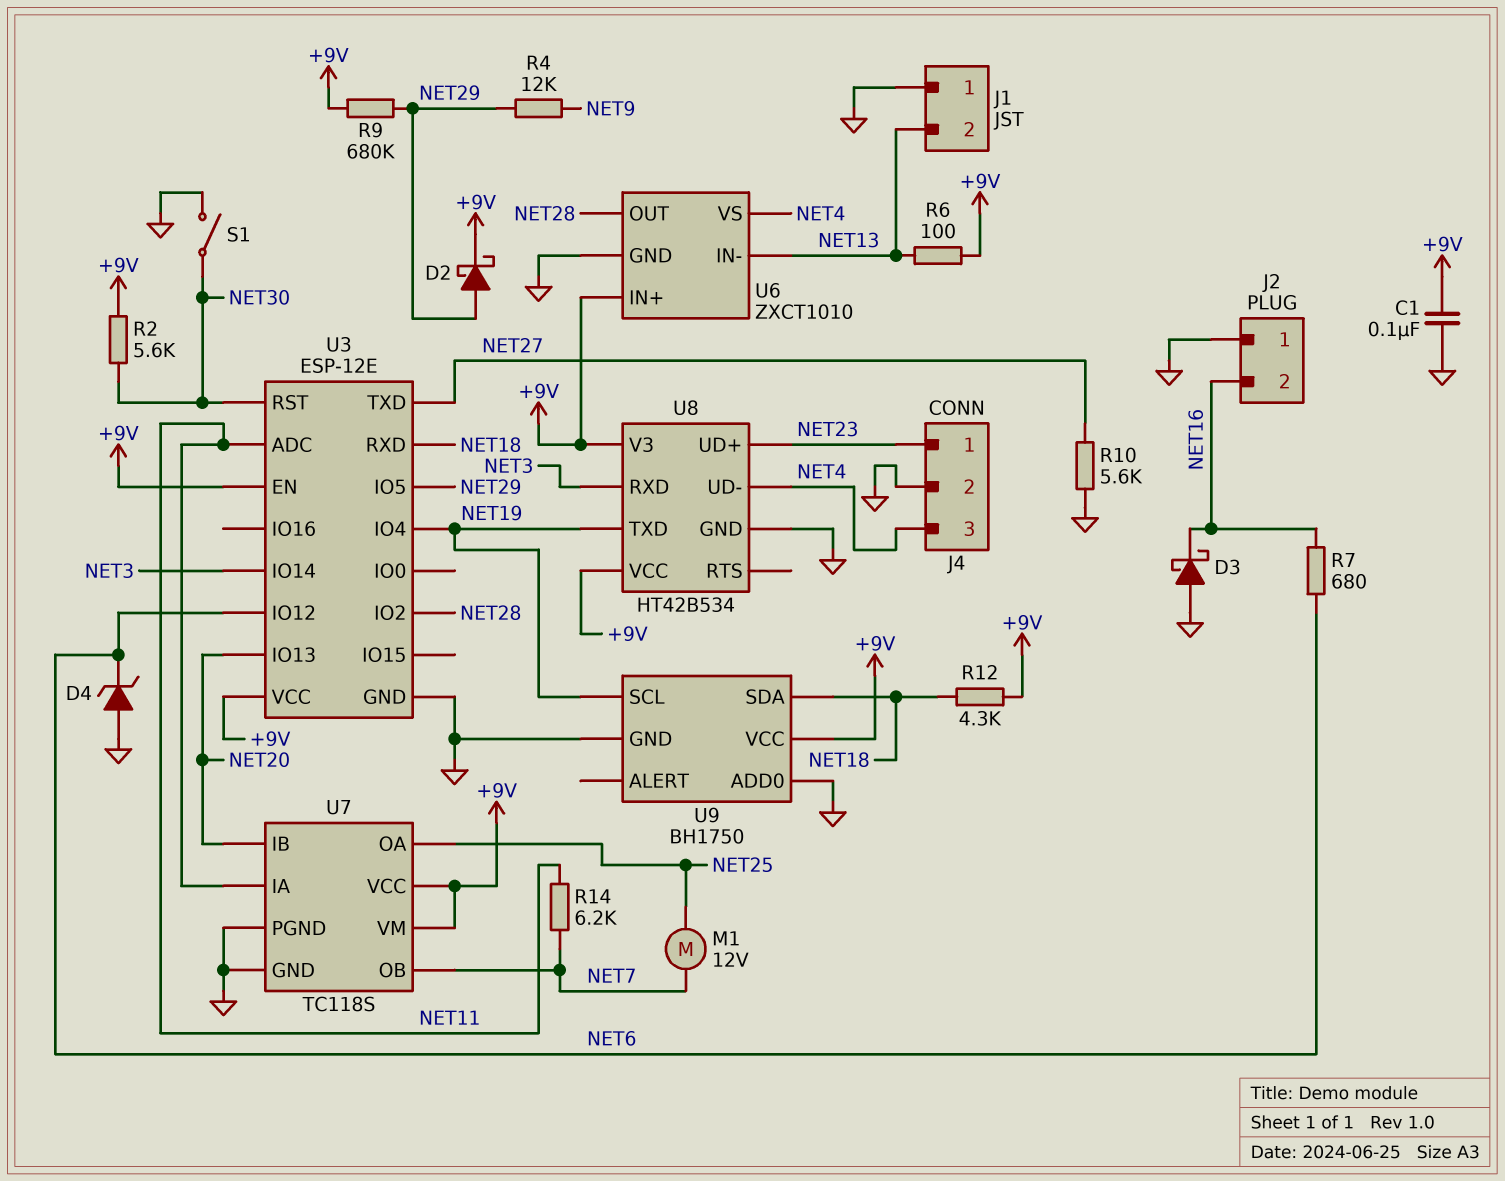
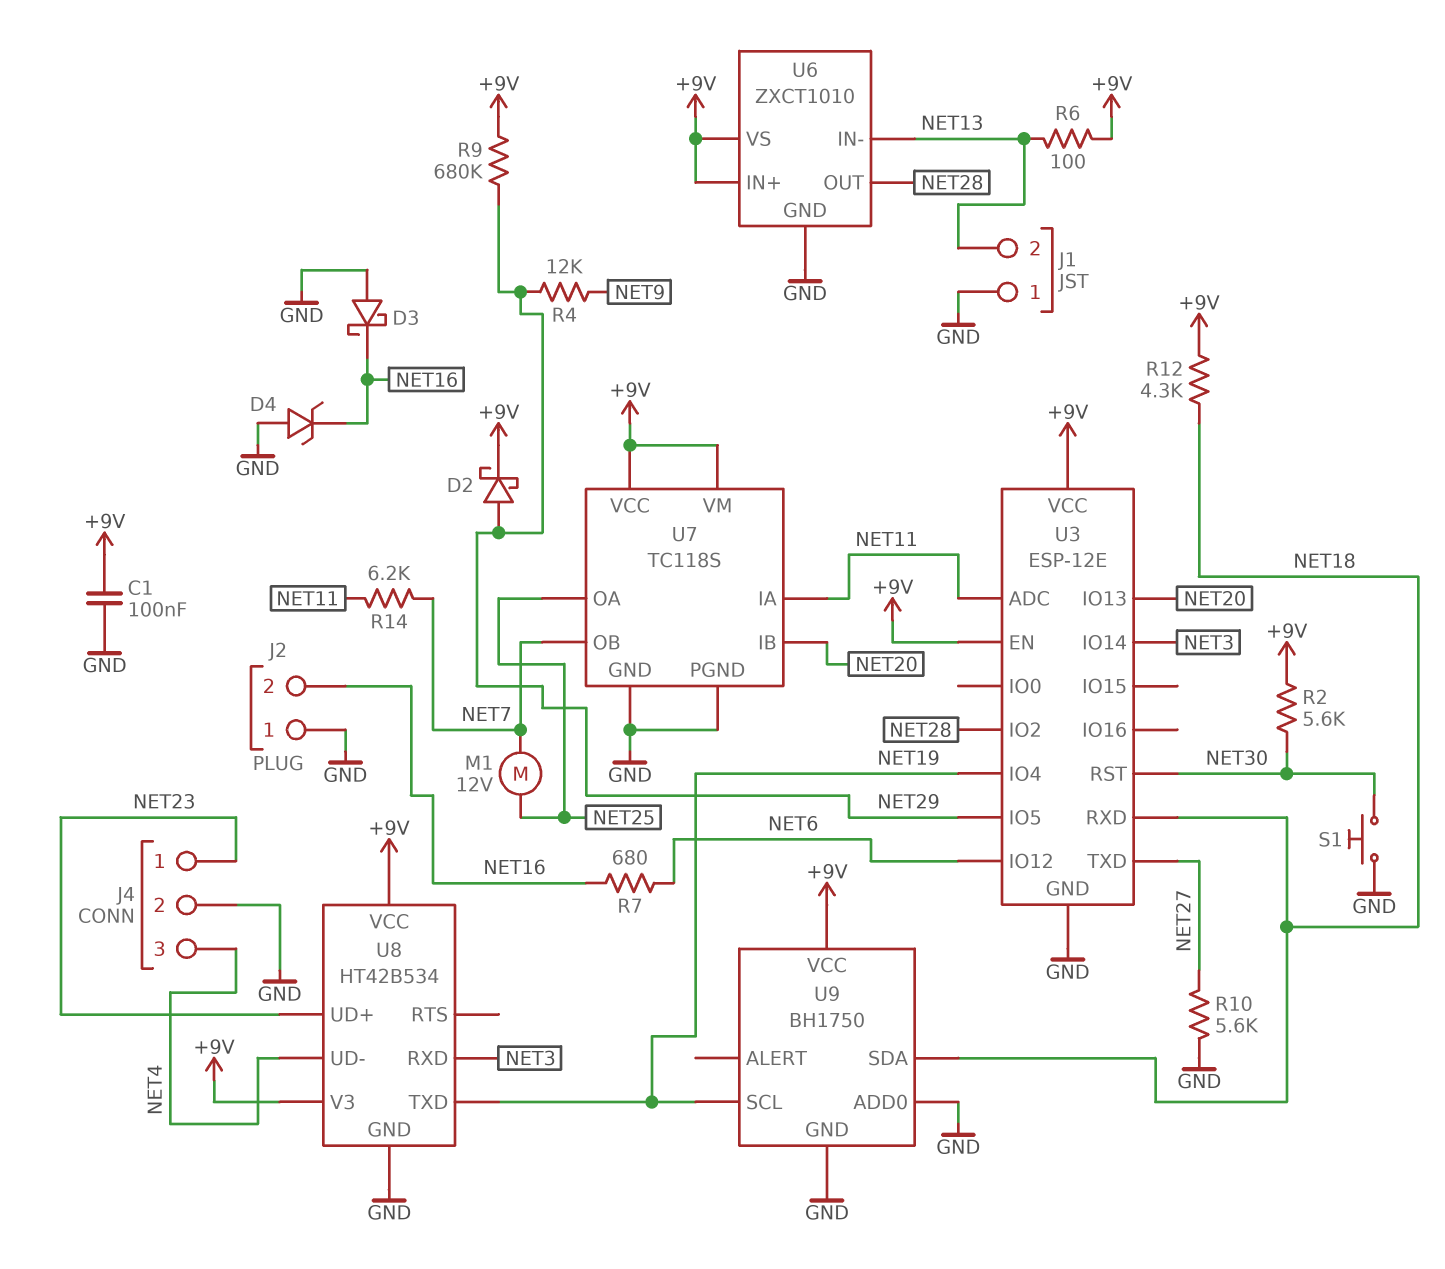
D4: zener (A GND, K NET6) -> zener (A GND, K NET16)
S1: switch (GND, NET30) -> button (GND, NET30)
U6 pin VS: NET4 -> +9V

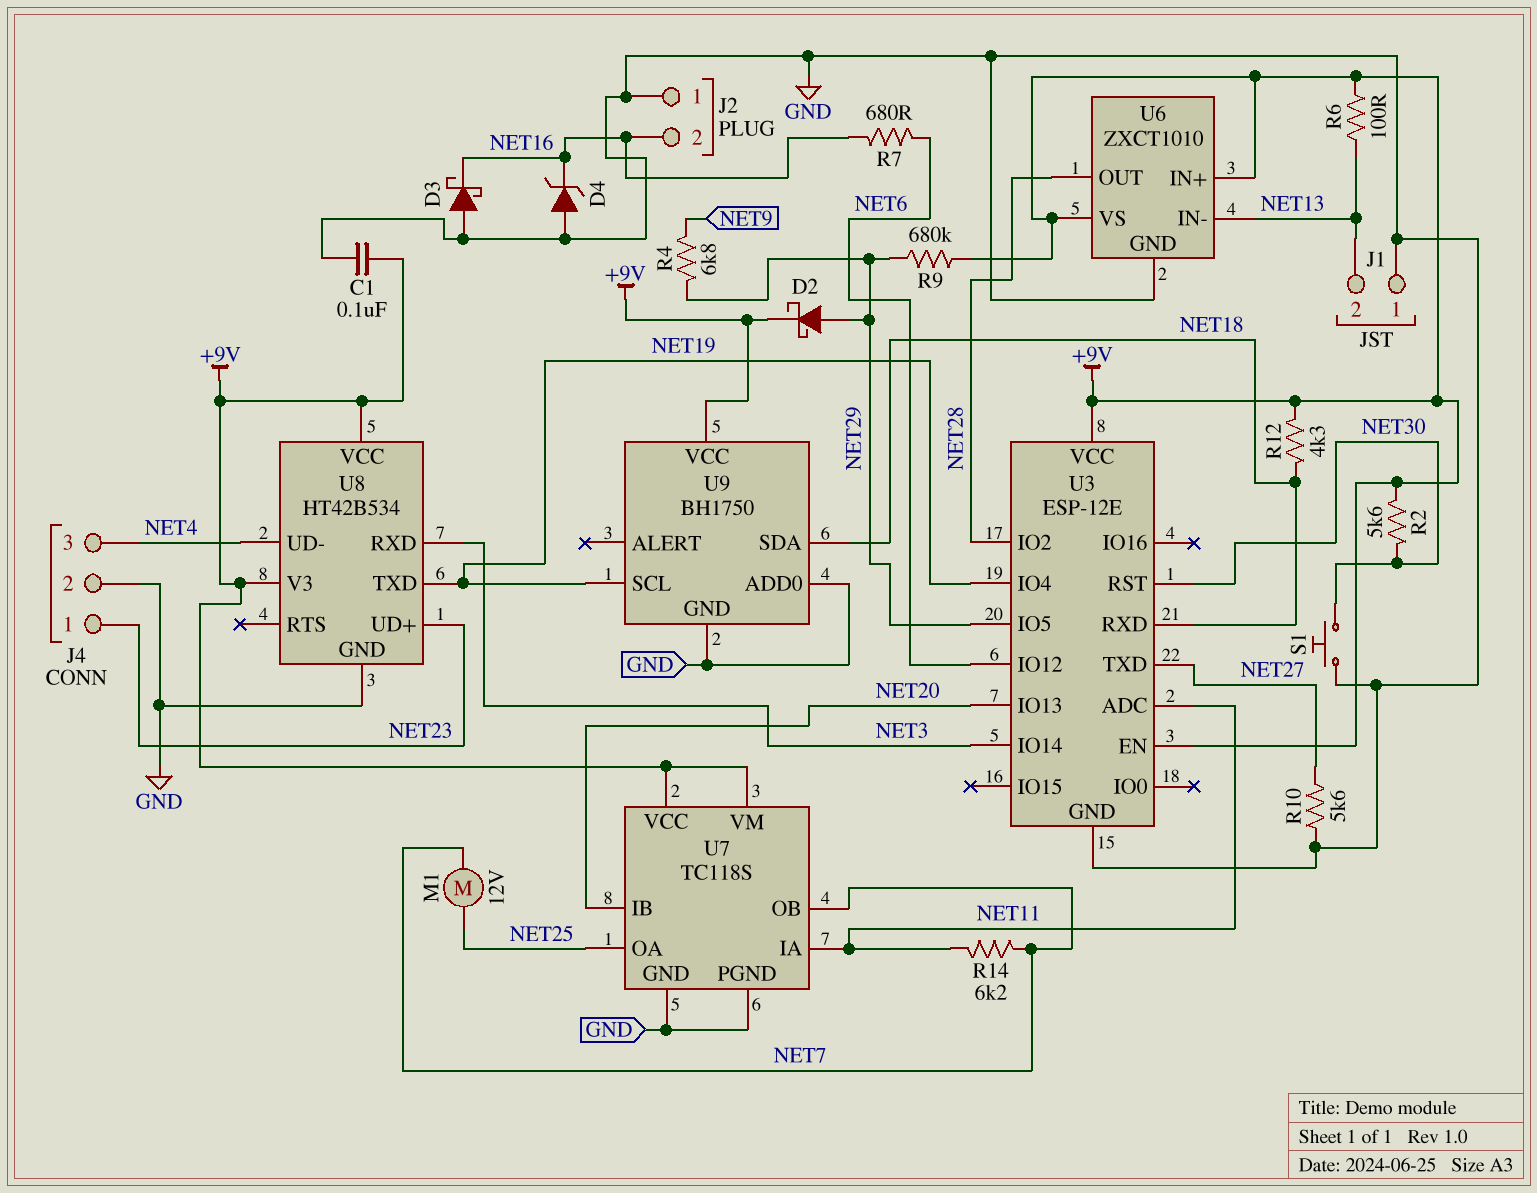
R4: 12k (NET9, NET29) -> 6.8k (NET9, NET29)

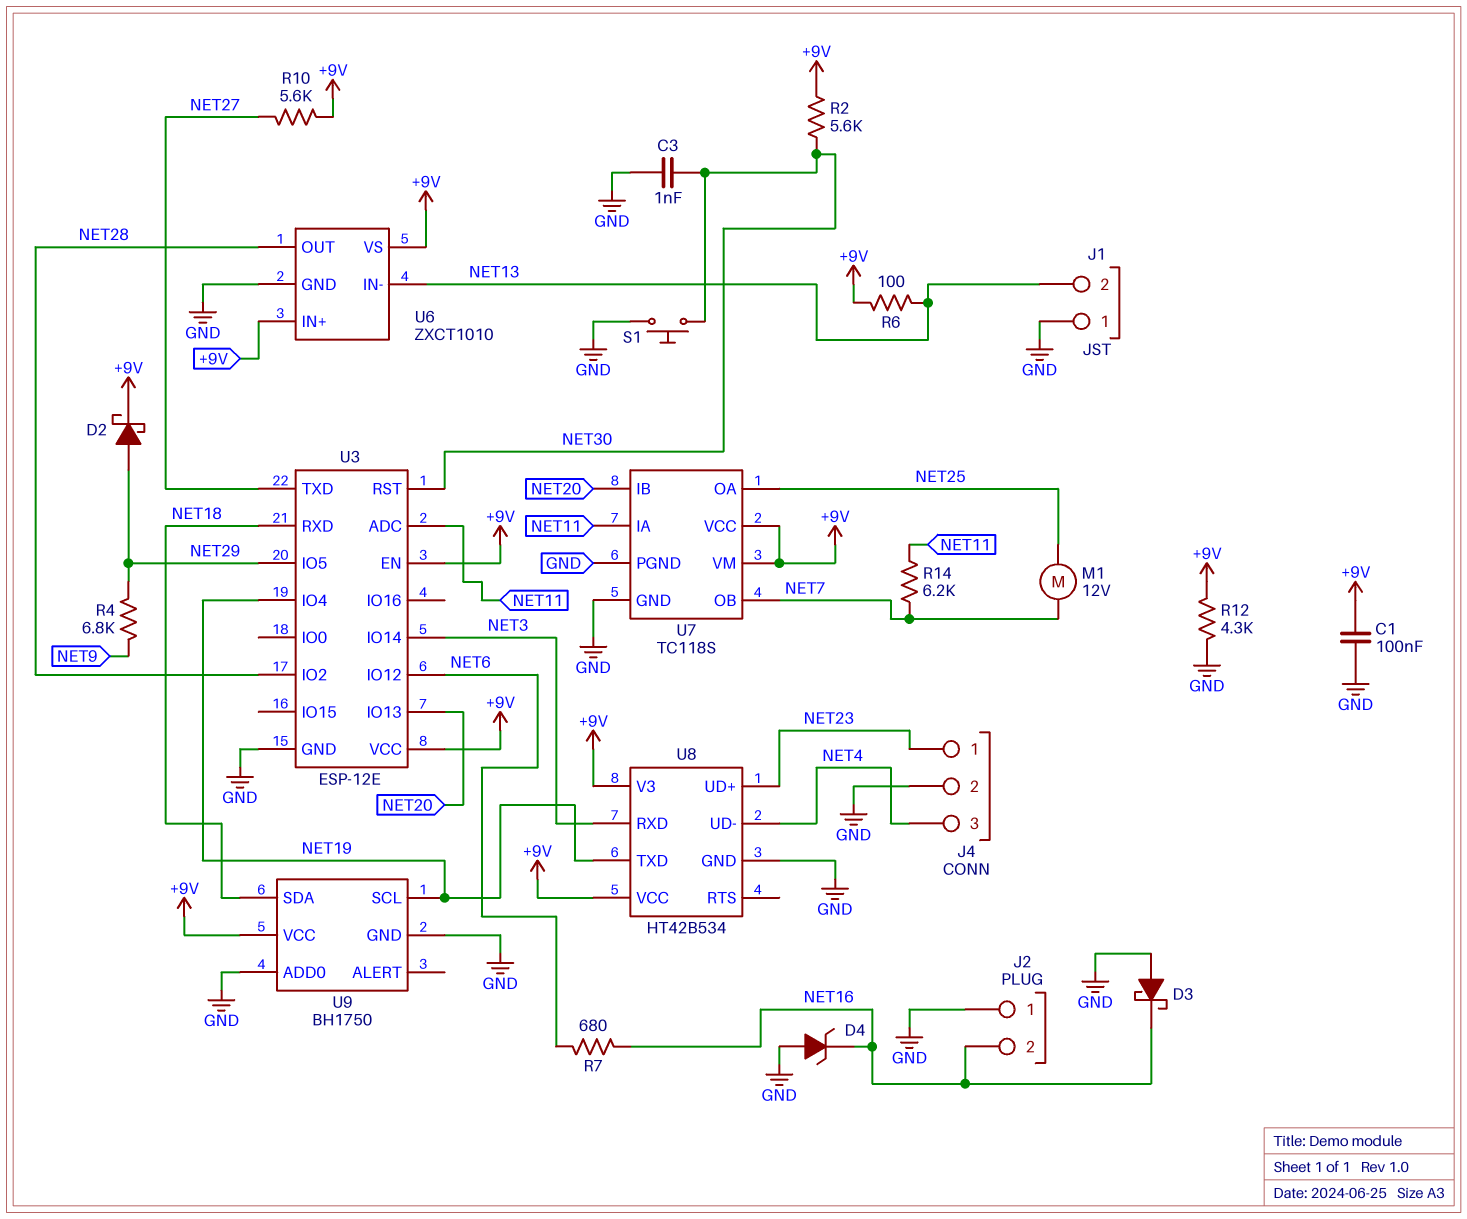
C3: none -> 1nF (GND, NET30)
R9: 680k (+9V, NET29) -> none
R10: 5.6k (GND, NET27) -> 5.6k (+9V, NET27)
R12: 4.3k (+9V, NET18) -> 4.3k (+9V, GND)

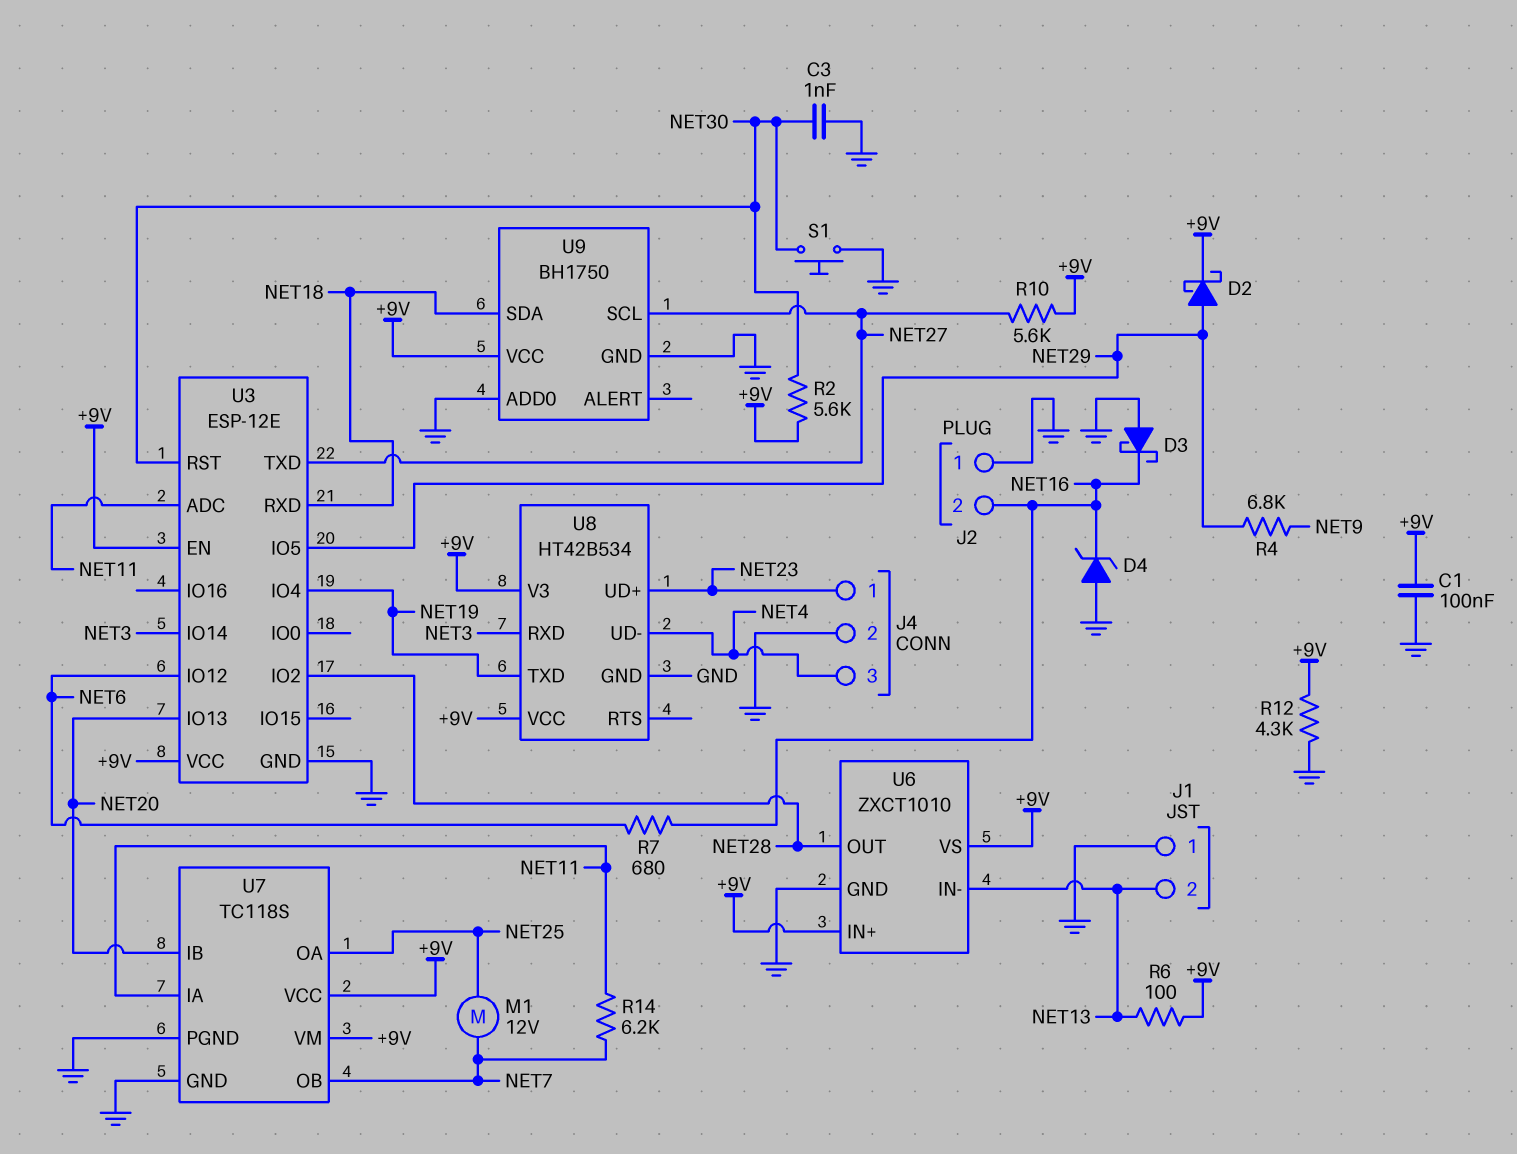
U9 pin SCL: NET19 -> NET27

